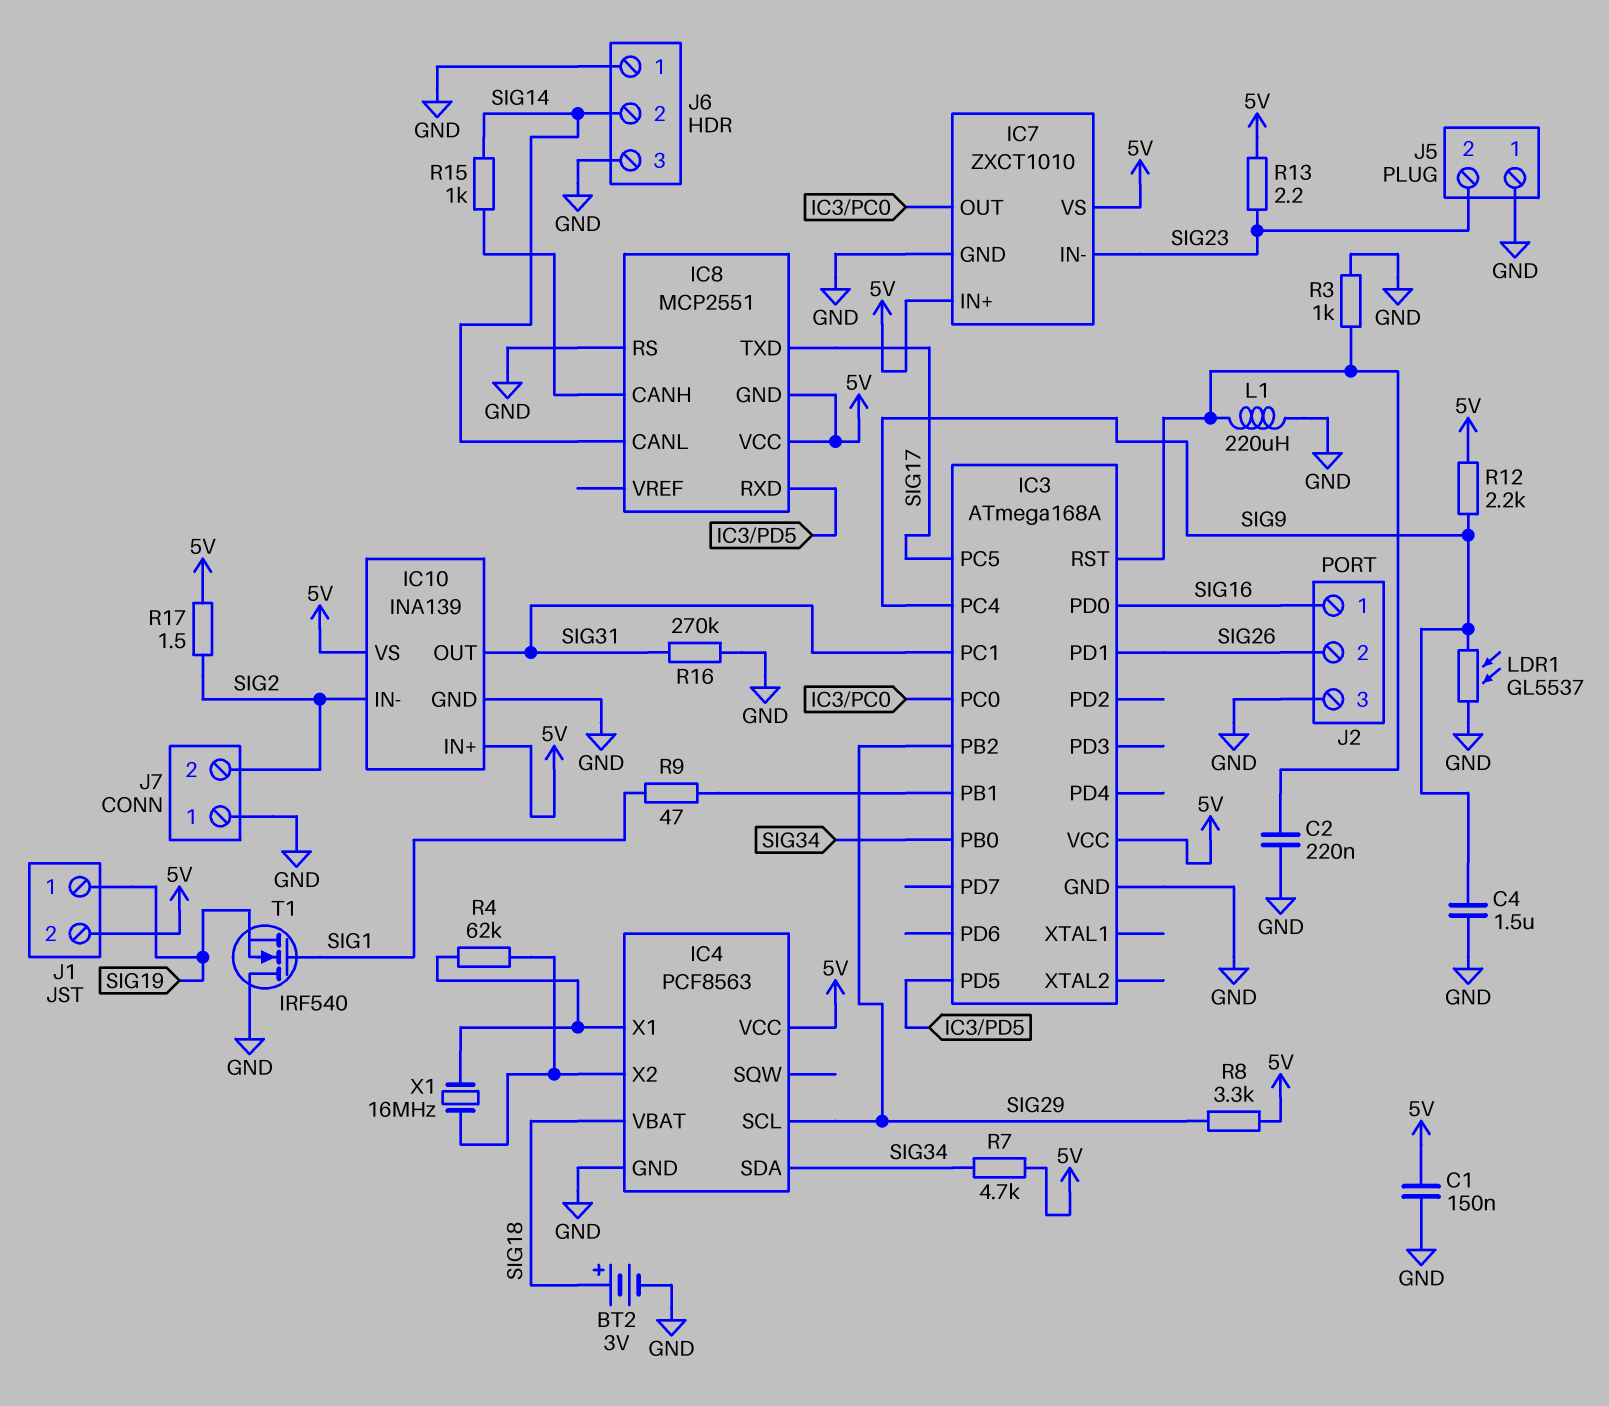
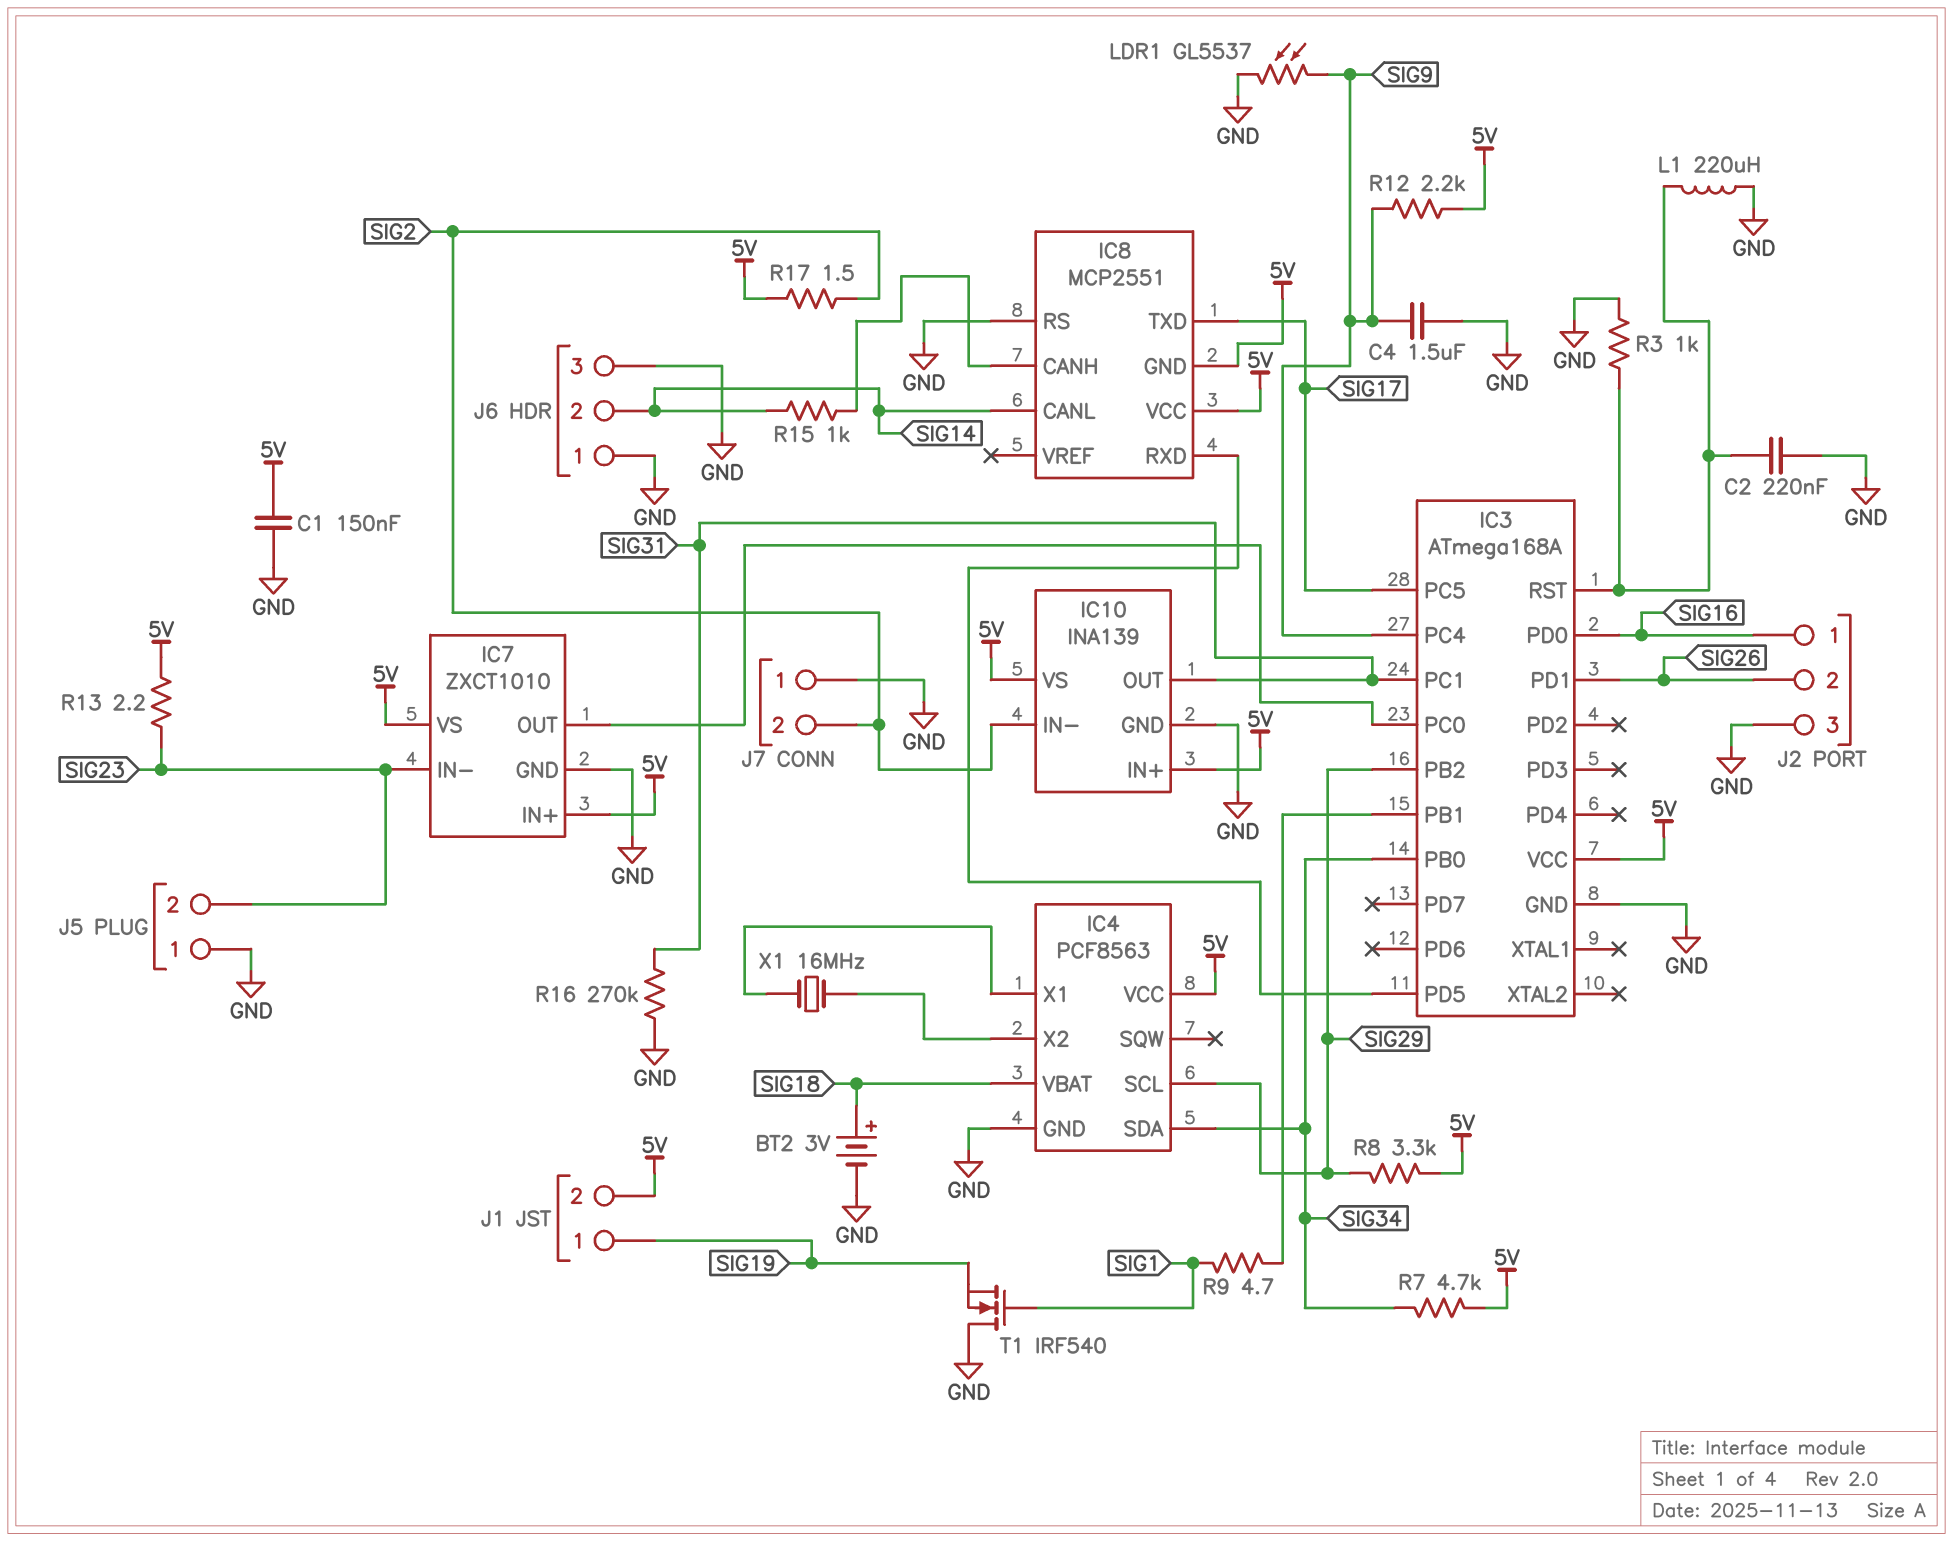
R4: 62k (IC4/X1, IC4/X2) -> none
R9: 47 (IC3/PB1, SIG1) -> 4.7 (IC3/PB1, SIG1)

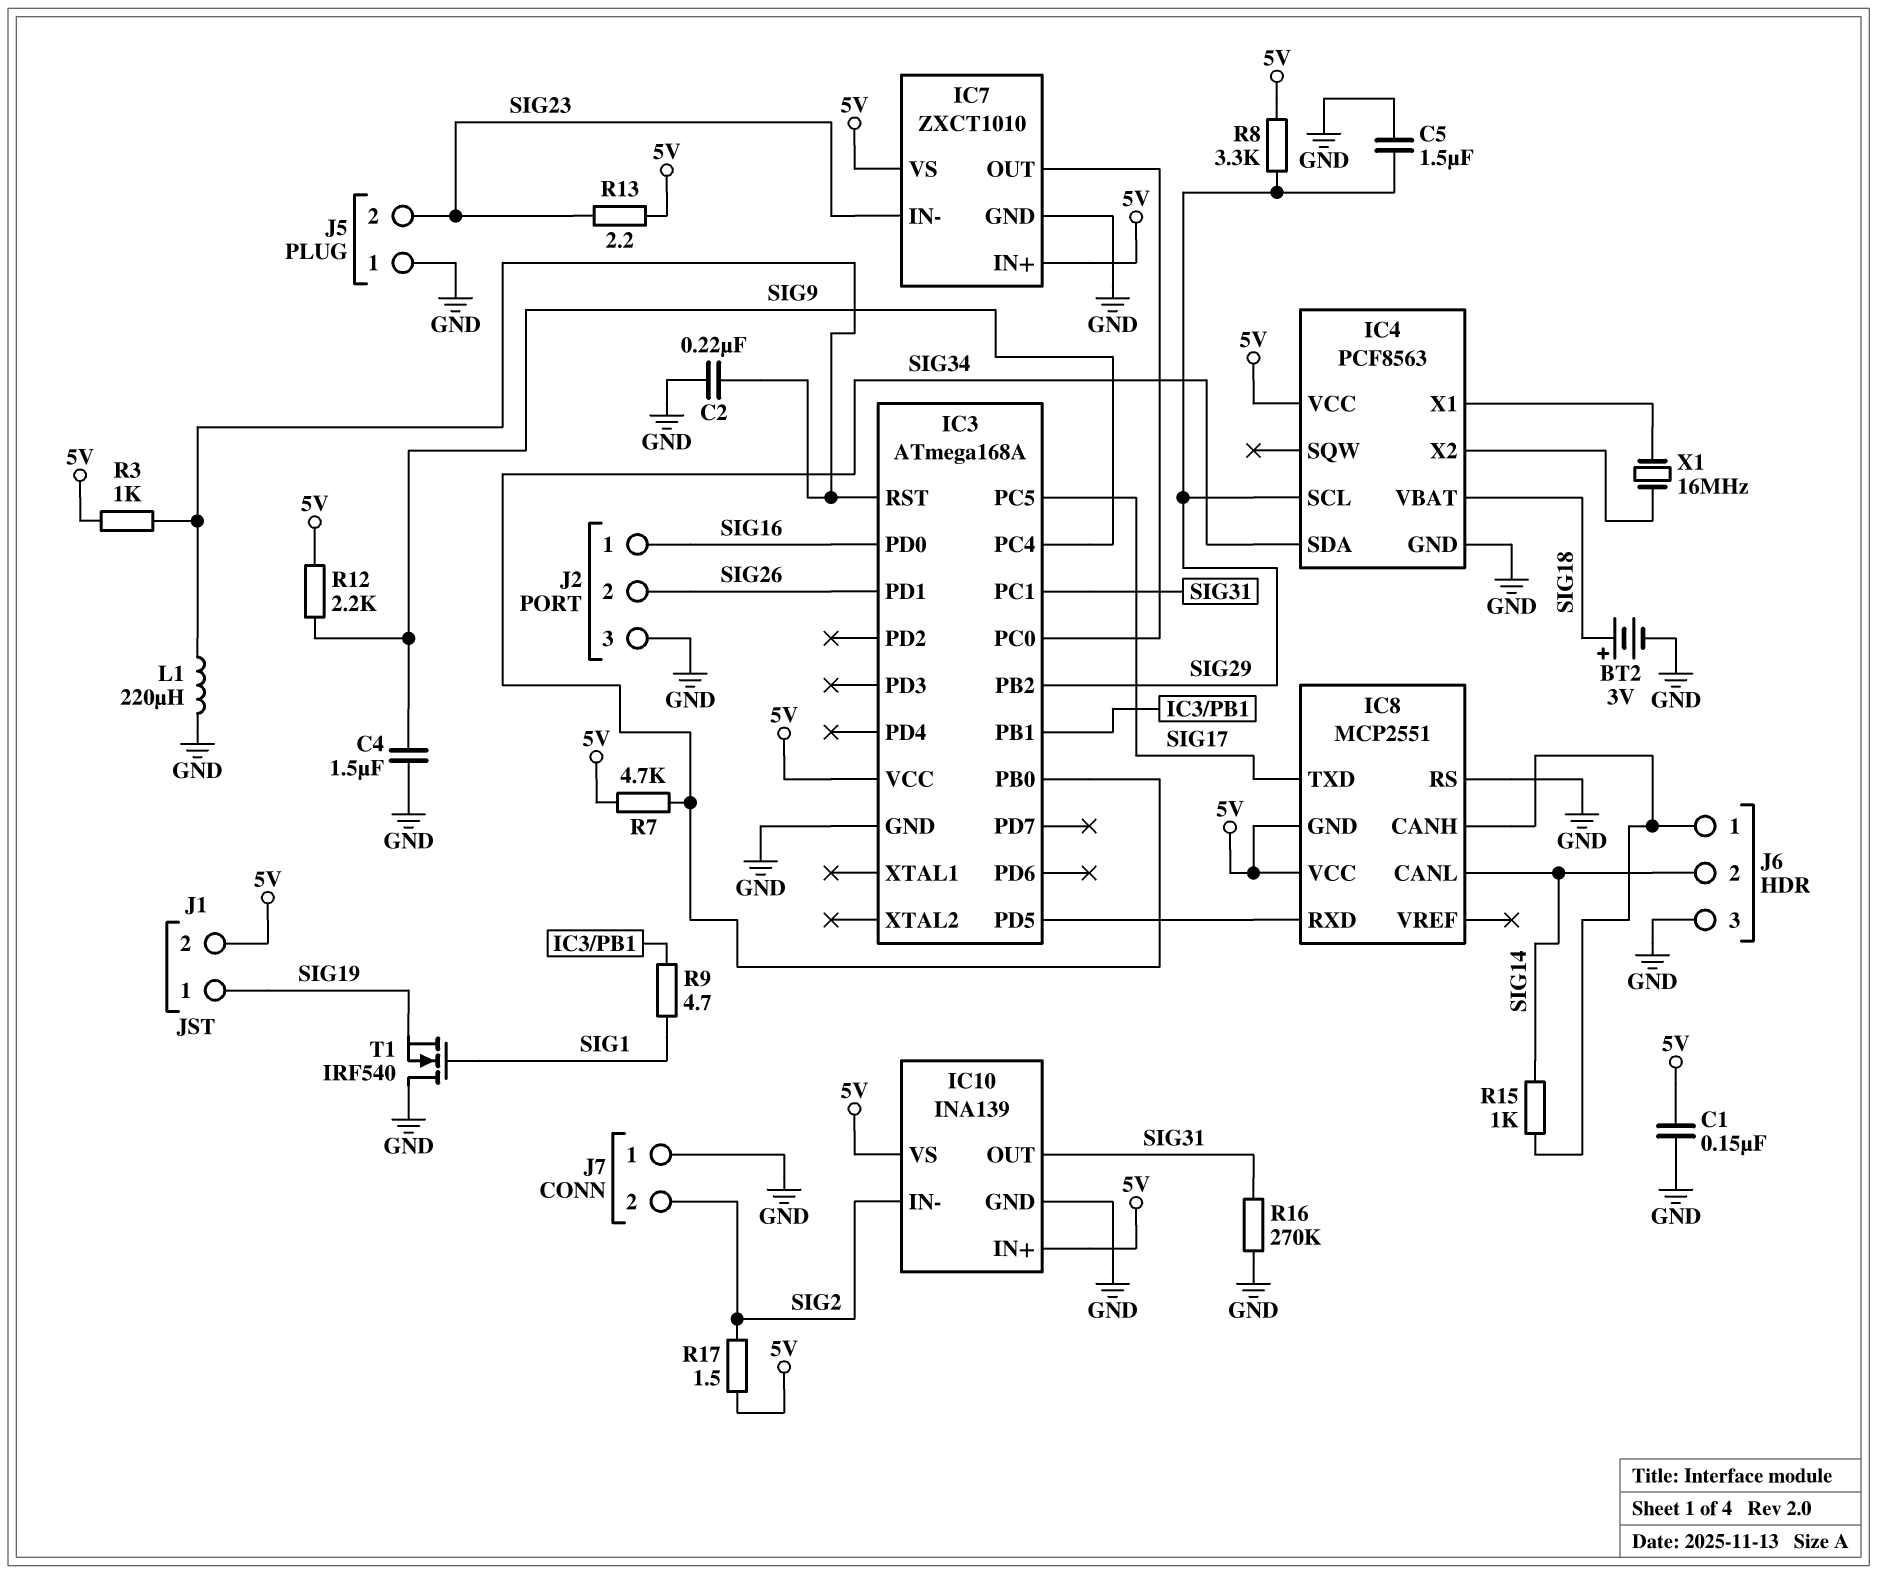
C5: none -> 1.5uF (GND, SIG29)
J6 pin 1: GND -> IC8/CANH
LDR1: GL5537 (GND, SIG9) -> none
R3: 1k (GND, IC3/RST) -> 1k (5V, IC3/RST)

